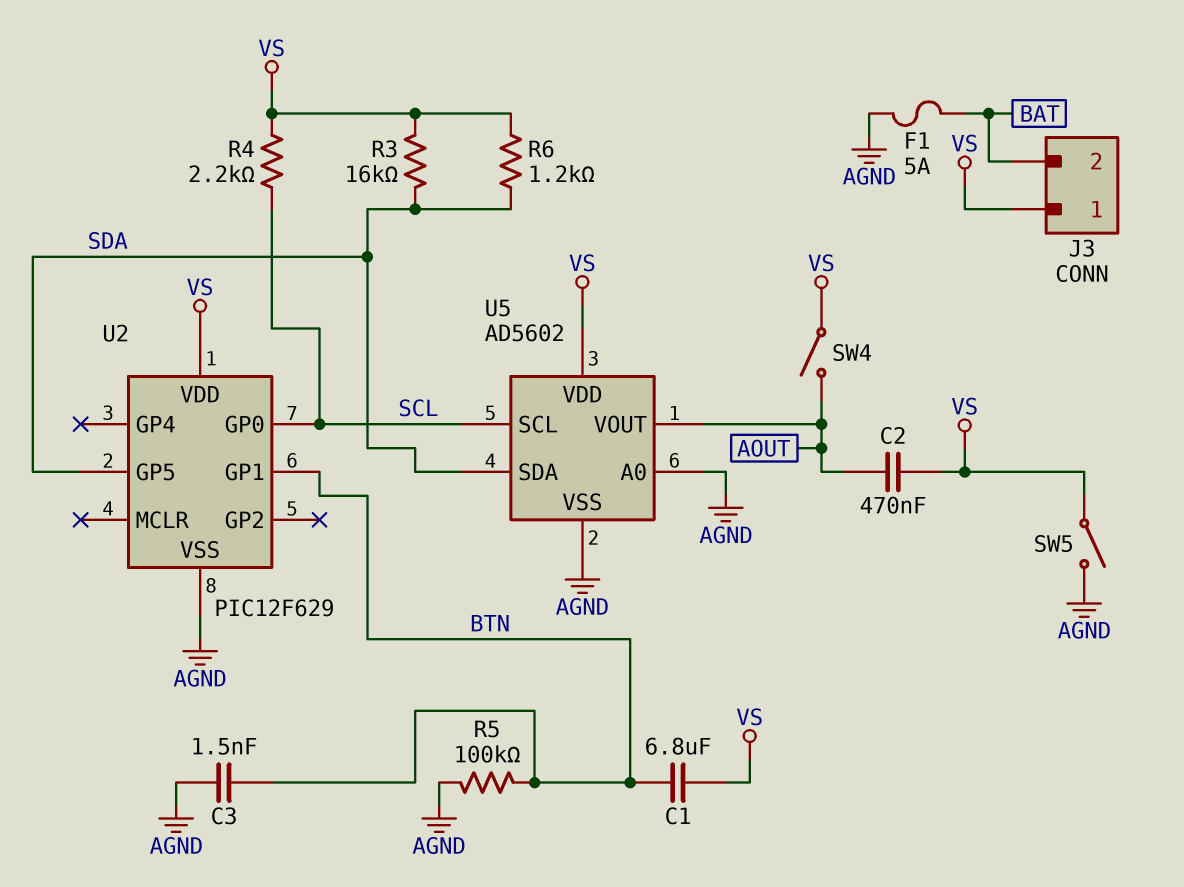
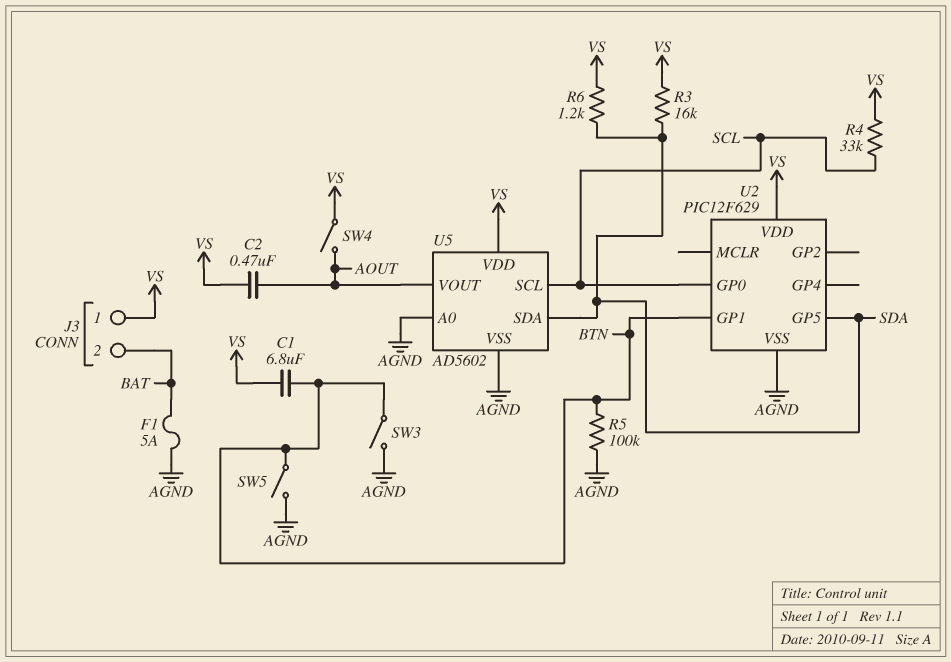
C3: 1.5nF (AGND, BTN) -> none
R4: 2.2k (SCL, VS) -> 33k (SCL, VS)
SW3: none -> switch (AGND, BTN)
SW5: switch (AGND, VS) -> switch (AGND, BTN)

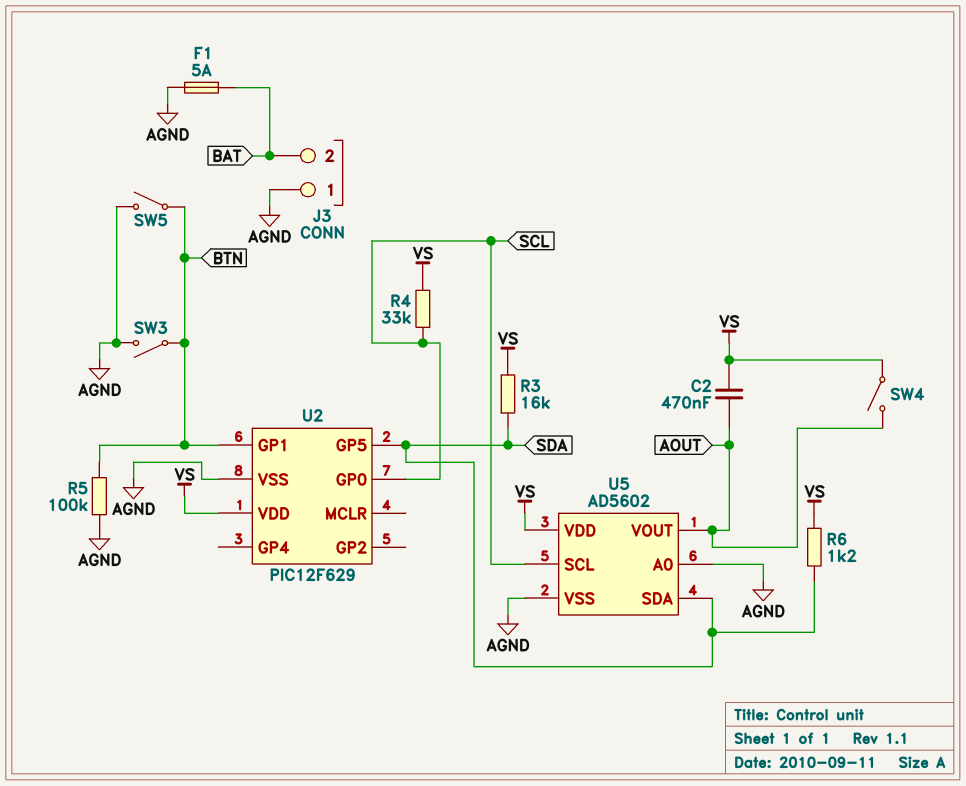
C1: 6.8uF (BTN, VS) -> none
J3 pin 1: VS -> AGND

